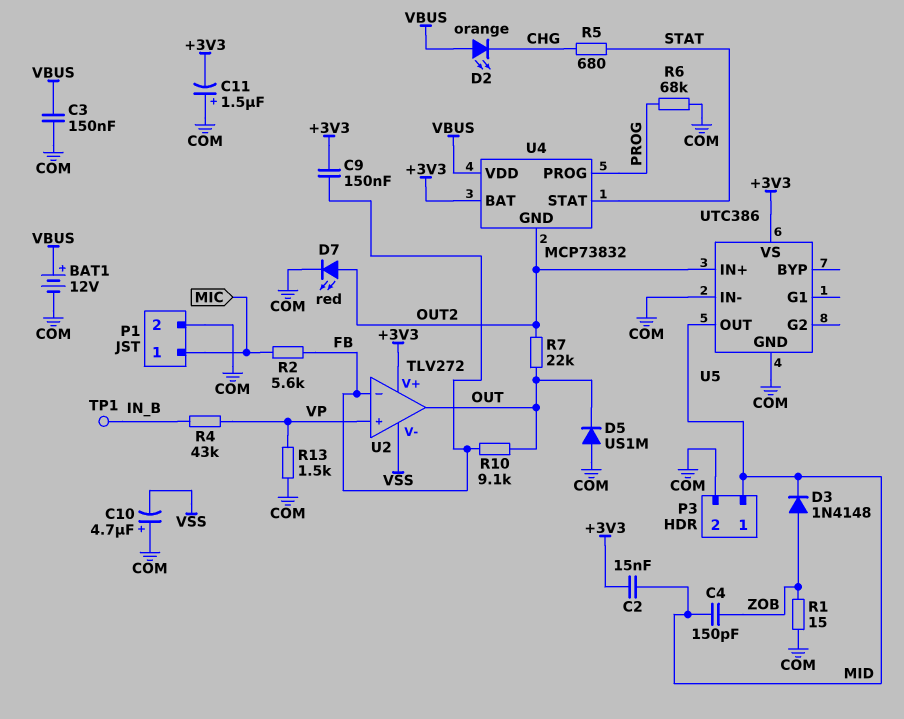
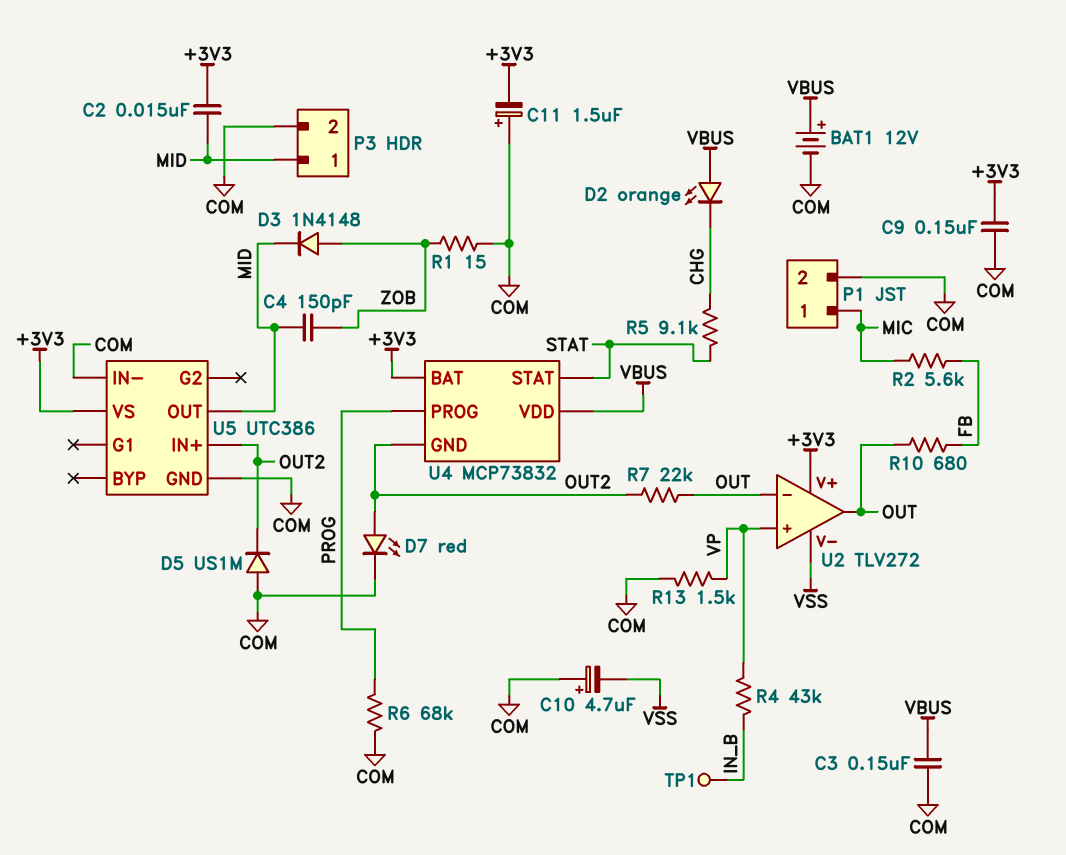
C9: 150nF (+3V3, FB) -> 150nF (+3V3, COM)
D5: diode US1M (A COM, K OUT) -> diode US1M (A COM, K OUT2)
R5: 680 (CHG, STAT) -> 9.1k (CHG, STAT)
R10: 9.1k (FB, OUT) -> 680 (FB, OUT)
U2 pin in-: FB -> OUT

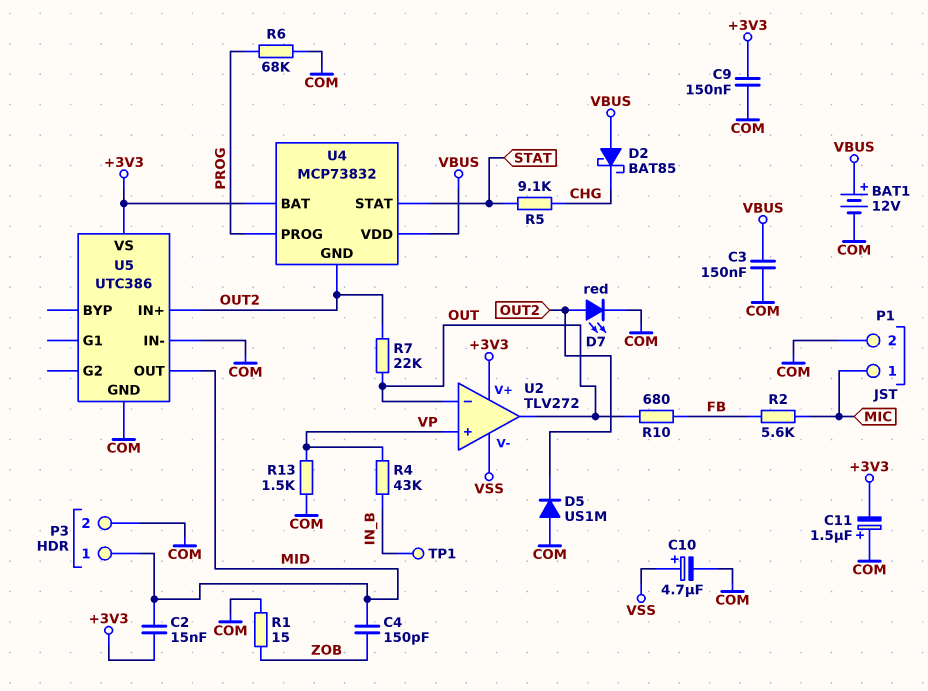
C10: 4.7uF (plus COM, minus VSS) -> 4.7uF (plus VSS, minus COM)
D2: LED orange (A VBUS, K CHG) -> schottky BAT85 (A VBUS, K CHG)
D3: diode 1N4148 (A ZOB, K MID) -> none

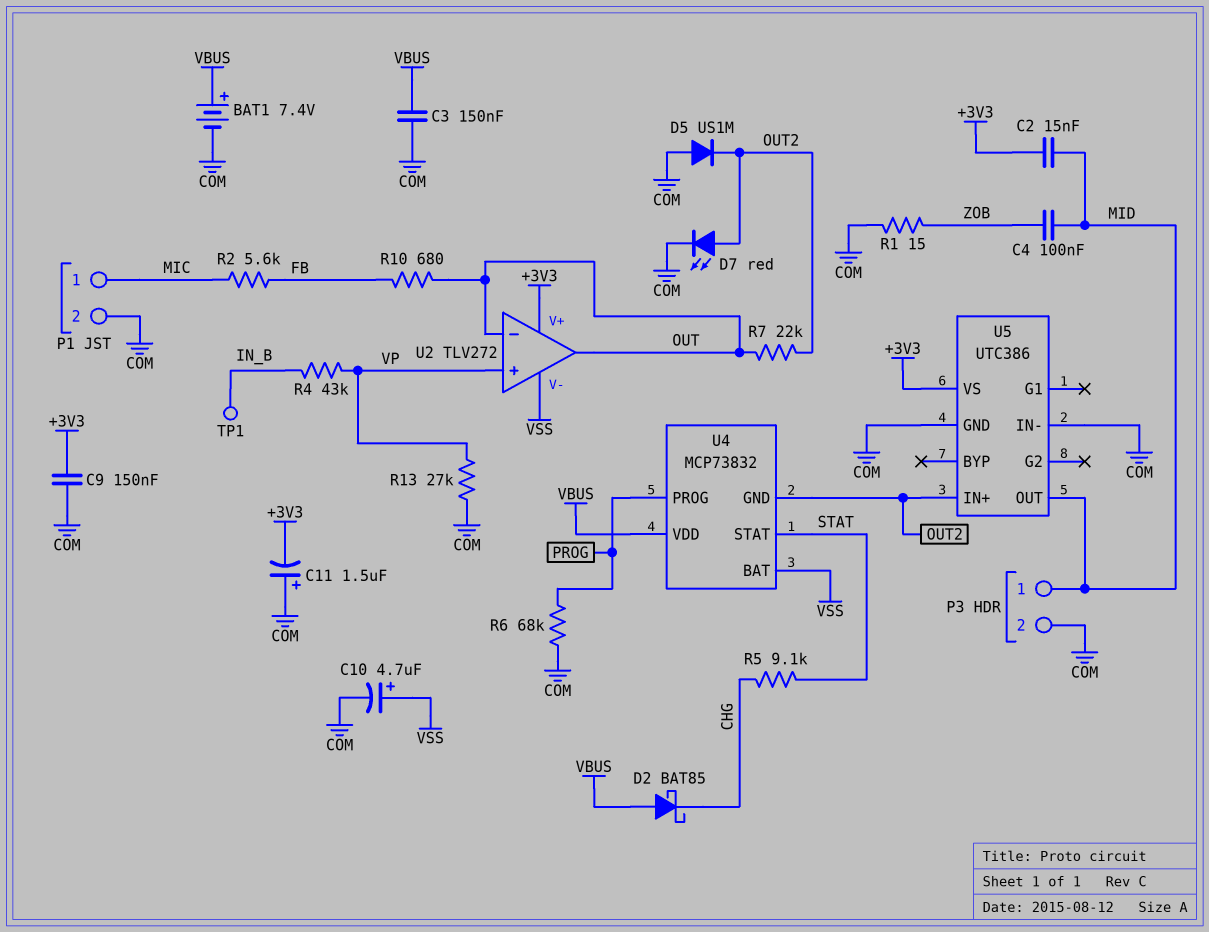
BAT1: 12V (plus VBUS, minus COM) -> 7.4V (plus VBUS, minus COM)
C4: 150pF (MID, ZOB) -> 100nF (MID, ZOB)
R13: 1.5k (COM, VP) -> 27k (COM, VP)
U4 pin BAT: +3V3 -> VSS

